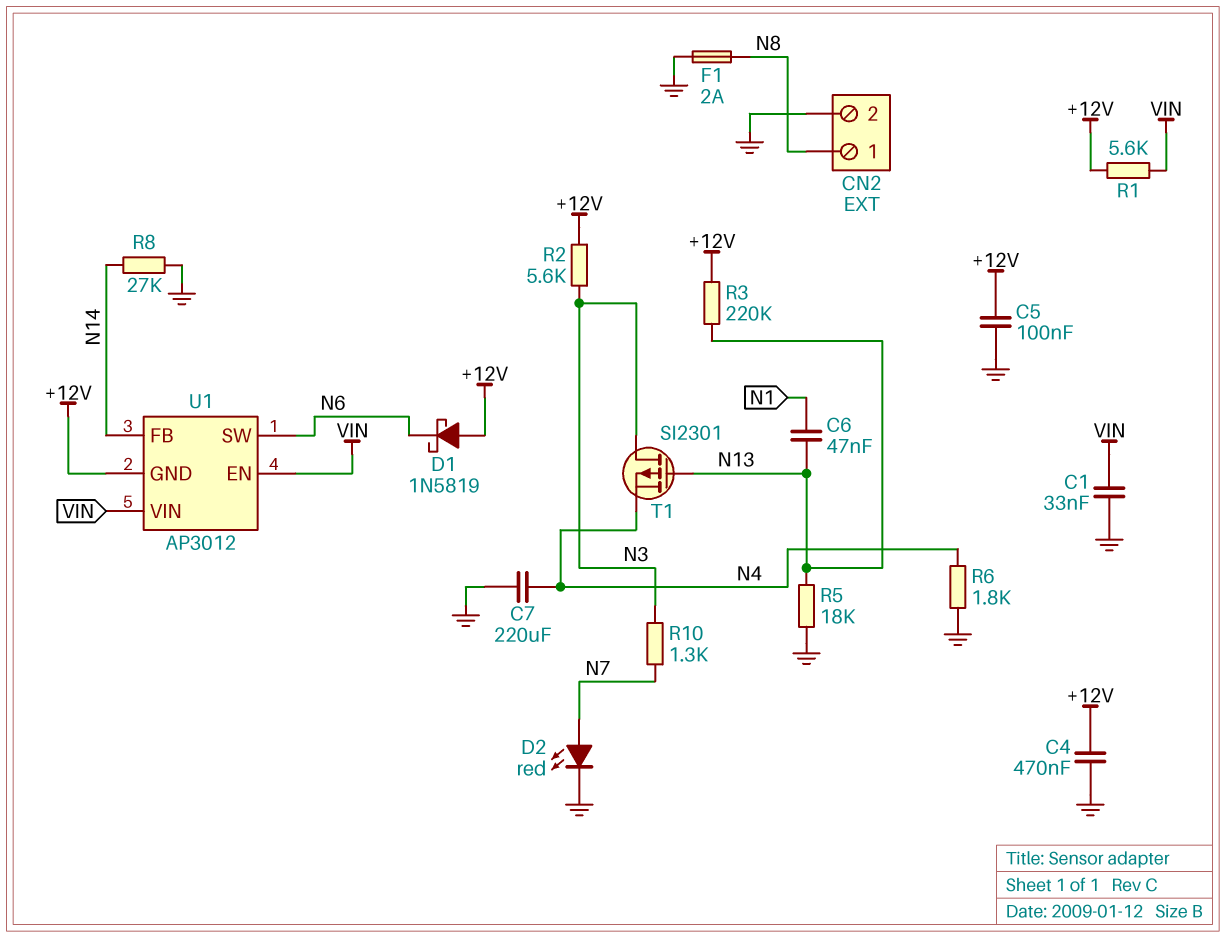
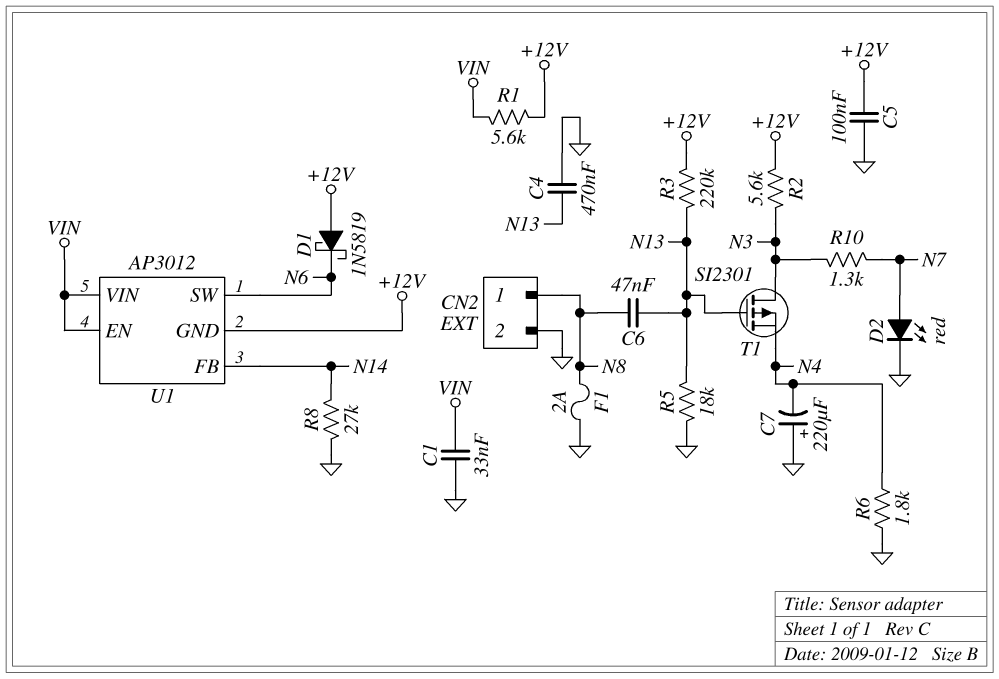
C4: 470nF (+12V, GND) -> 470nF (GND, N13)
C6: 47nF (N1, N13) -> 47nF (N8, N13)
C7: 220uF (GND, N4) -> 220uF (plus GND, minus N4)

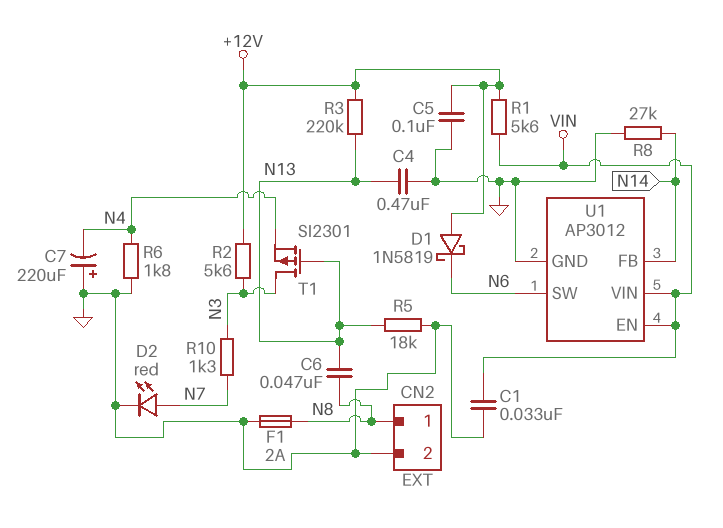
U1 pin GND: +12V -> GND

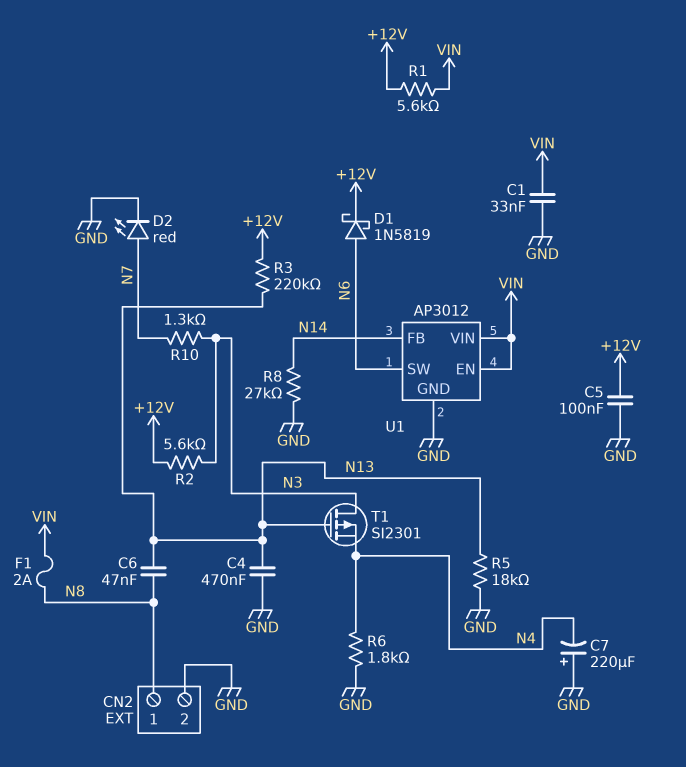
D1: schottky 1N5819 (A +12V, K N6) -> schottky 1N5819 (A N6, K +12V)
F1: 2A (GND, N8) -> 2A (N8, VIN)

